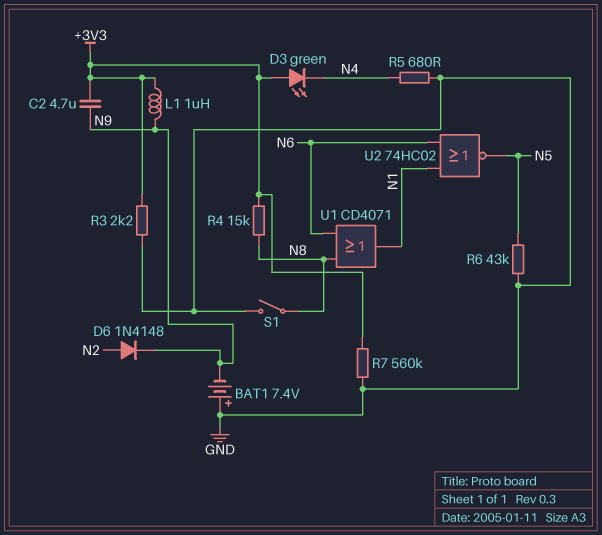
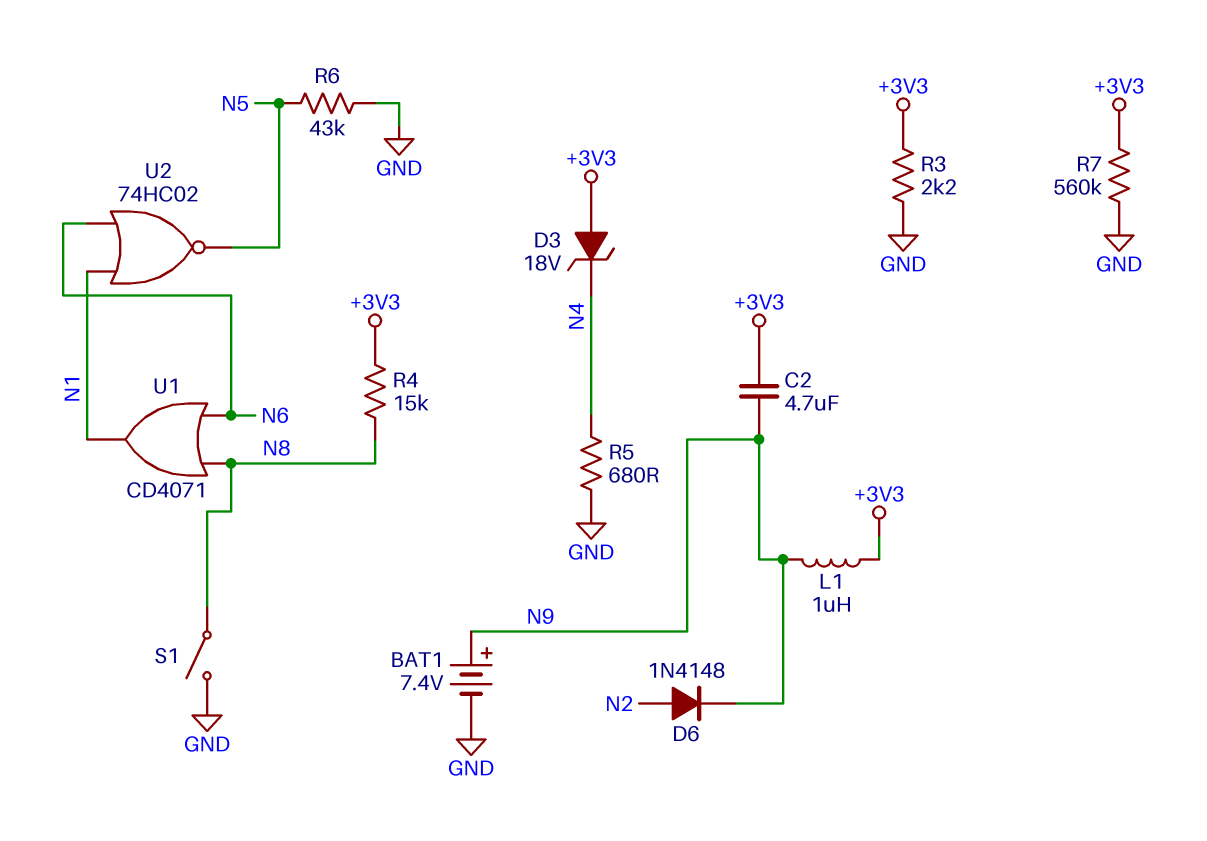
BAT1: 7.4V (plus GND, minus N9) -> 7.4V (plus N9, minus GND)
D3: LED green (A +3V3, K N4) -> zener 18V (A +3V3, K N4)

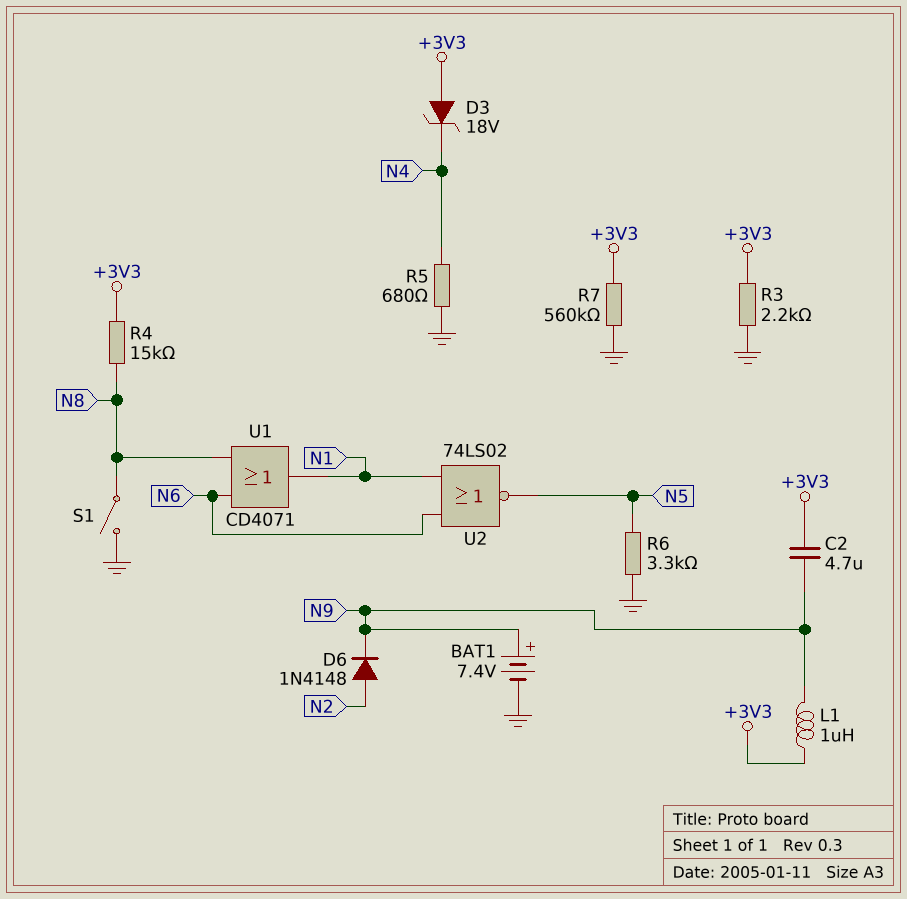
R6: 43k (GND, N5) -> 3.3k (GND, N5)
U2: NOR 74HC02 (in N1, in N6, out N5) -> NOR 74LS02 (in N1, in N6, out N5)

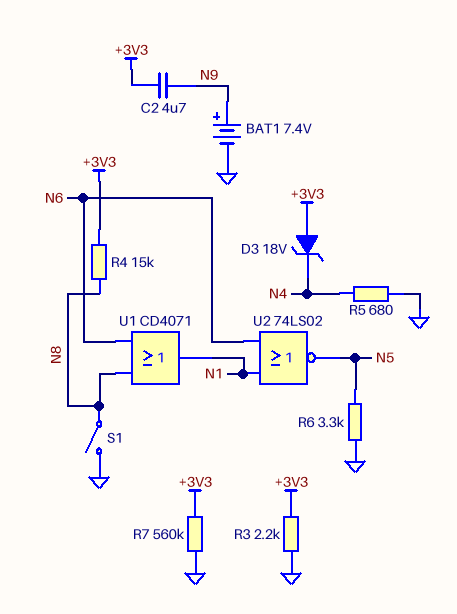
D6: diode 1N4148 (A N2, K N9) -> none
L1: 1uH (+3V3, N9) -> none

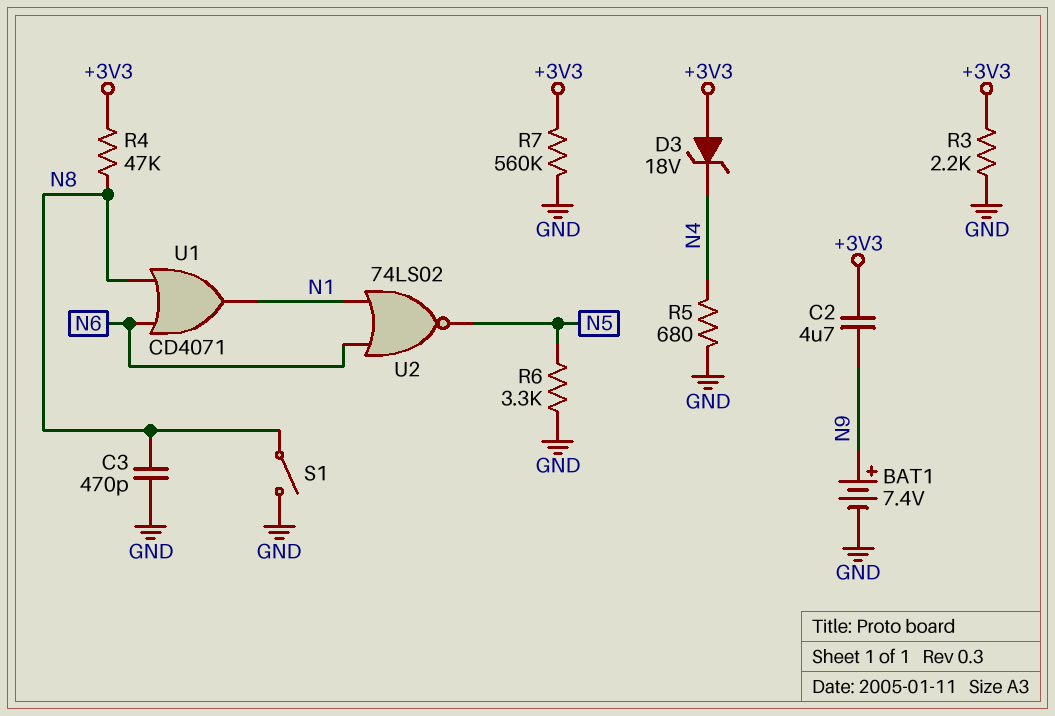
C3: none -> 470pF (GND, N8)
R4: 15k (+3V3, N8) -> 47k (+3V3, N8)

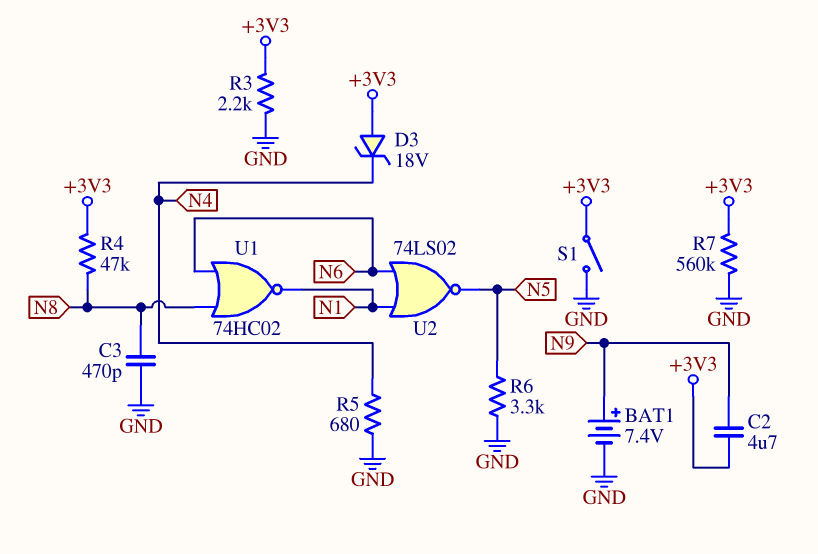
S1: switch (GND, N8) -> switch (+3V3, GND)
U1: OR CD4071 (in N6, in N8, out N1) -> NOR 74HC02 (in N6, in N8, out N1)

